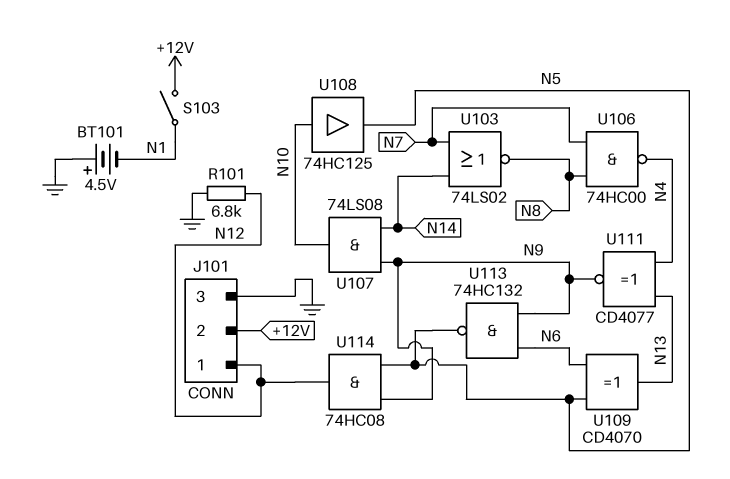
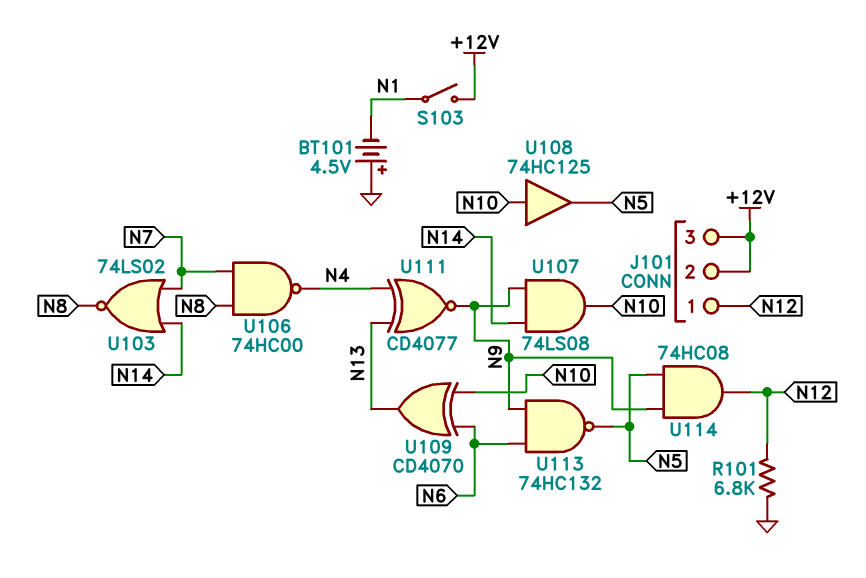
J101 pin 3: GND -> +12V
U109: XOR CD4070 (in N5, in N6, out N13) -> XOR CD4070 (in N6, in N10, out N13)

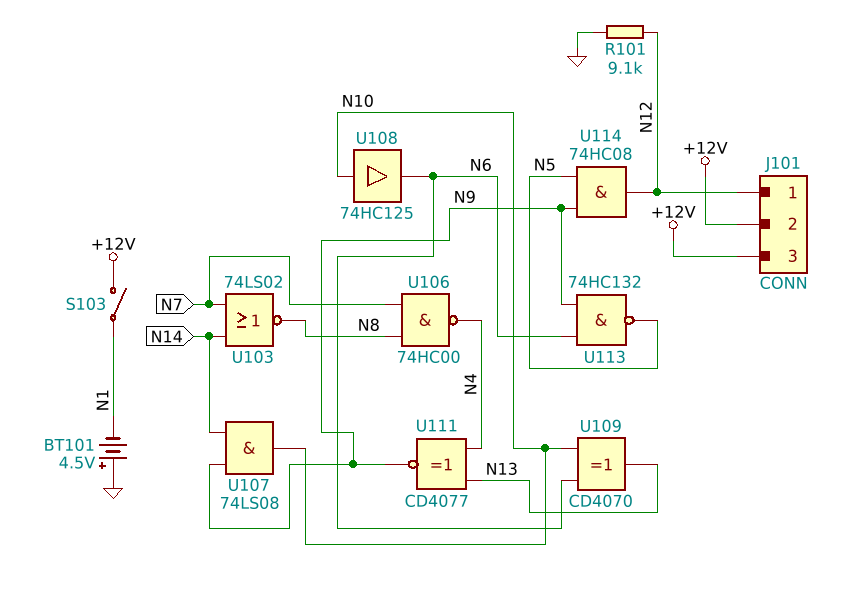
R101: 6.8k (GND, N12) -> 9.1k (GND, N12)
U108: buffer 74HC125 (in N10, out N5) -> buffer 74HC125 (in N10, out N6)

